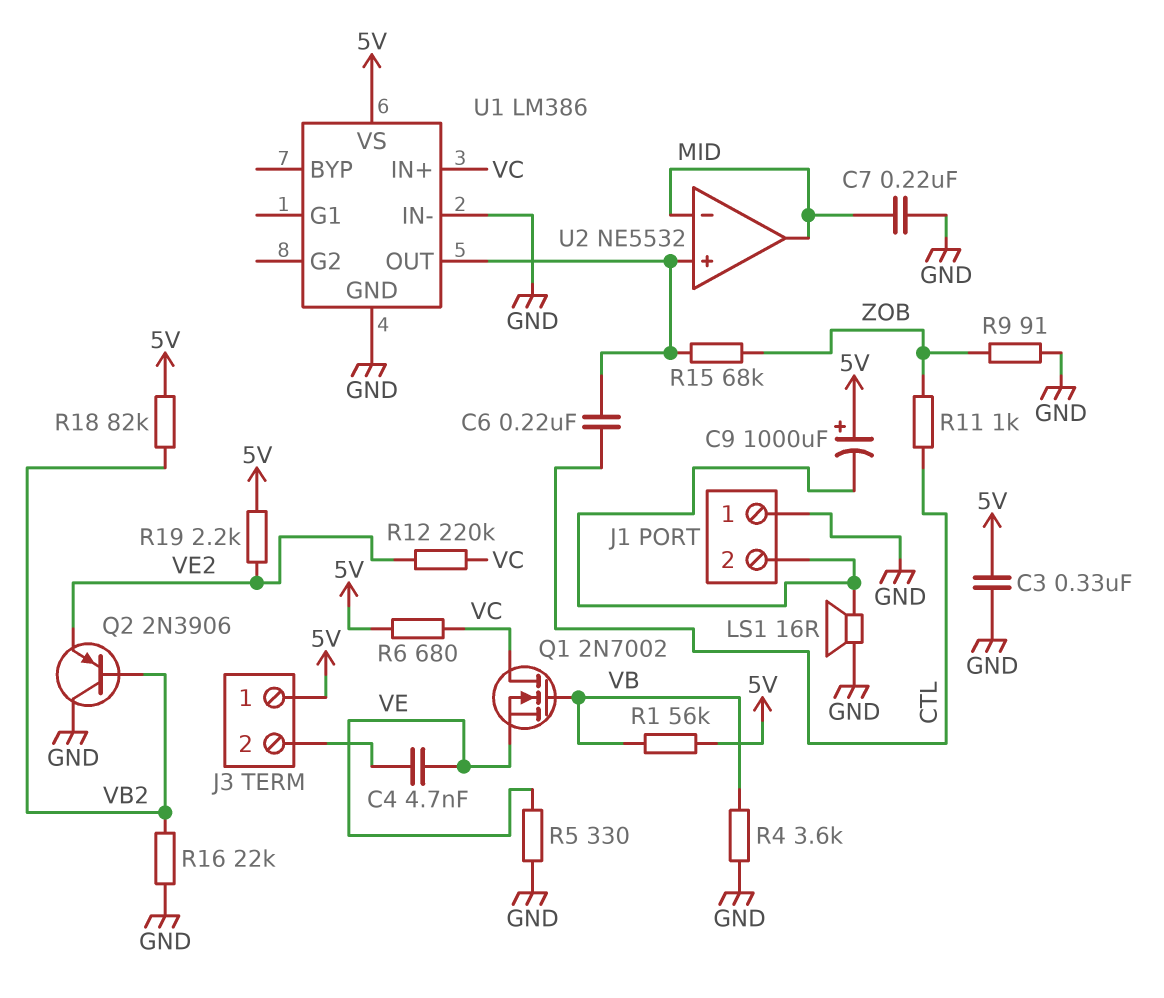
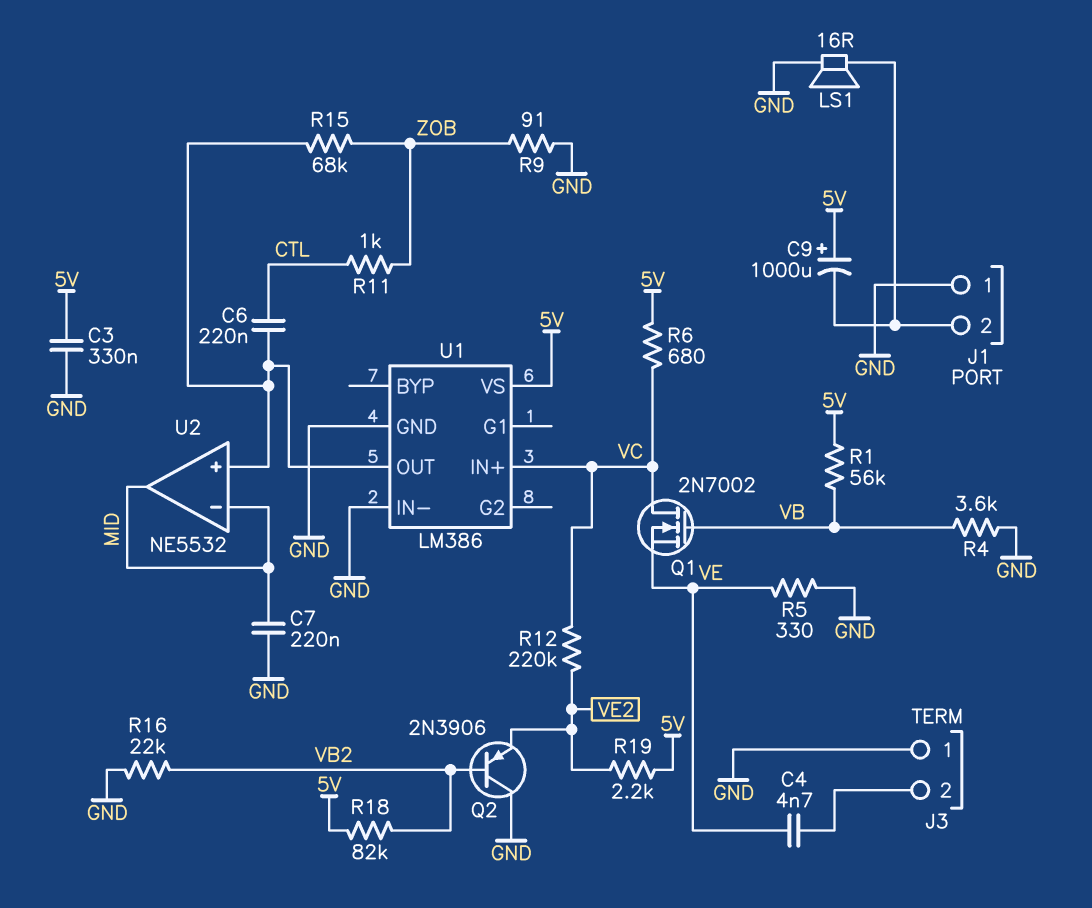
J3 pin 1: 5V -> GND

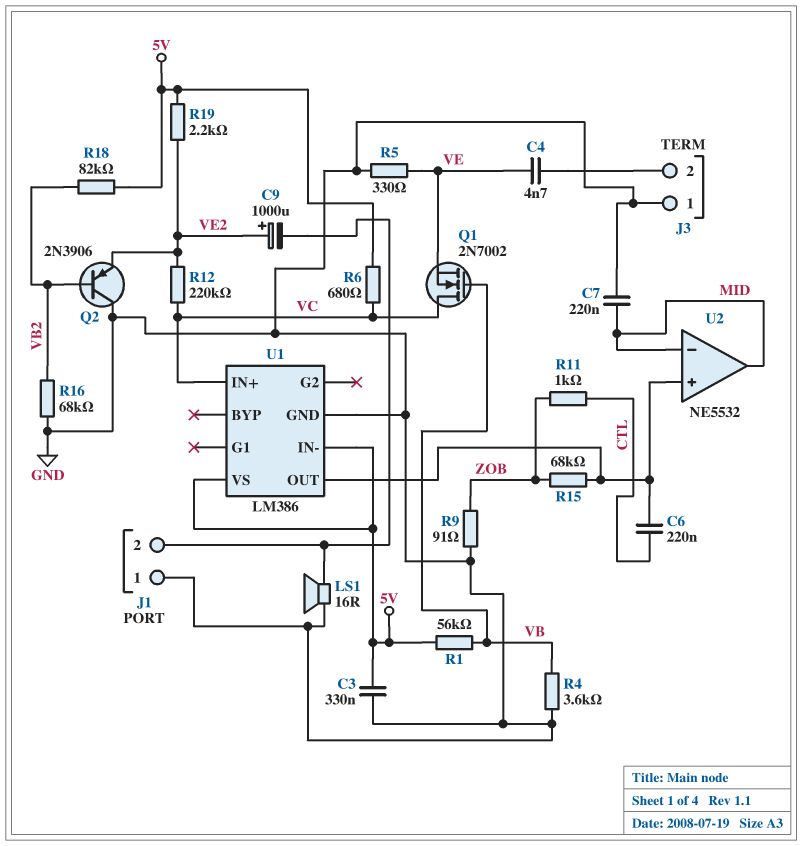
C9: 1000uF (plus 5V, minus J1/2) -> 1000uF (plus VE2, minus J1/2)
R16: 22k (GND, VB2) -> 68k (GND, VB2)
U1 pin IN-: GND -> 5V

